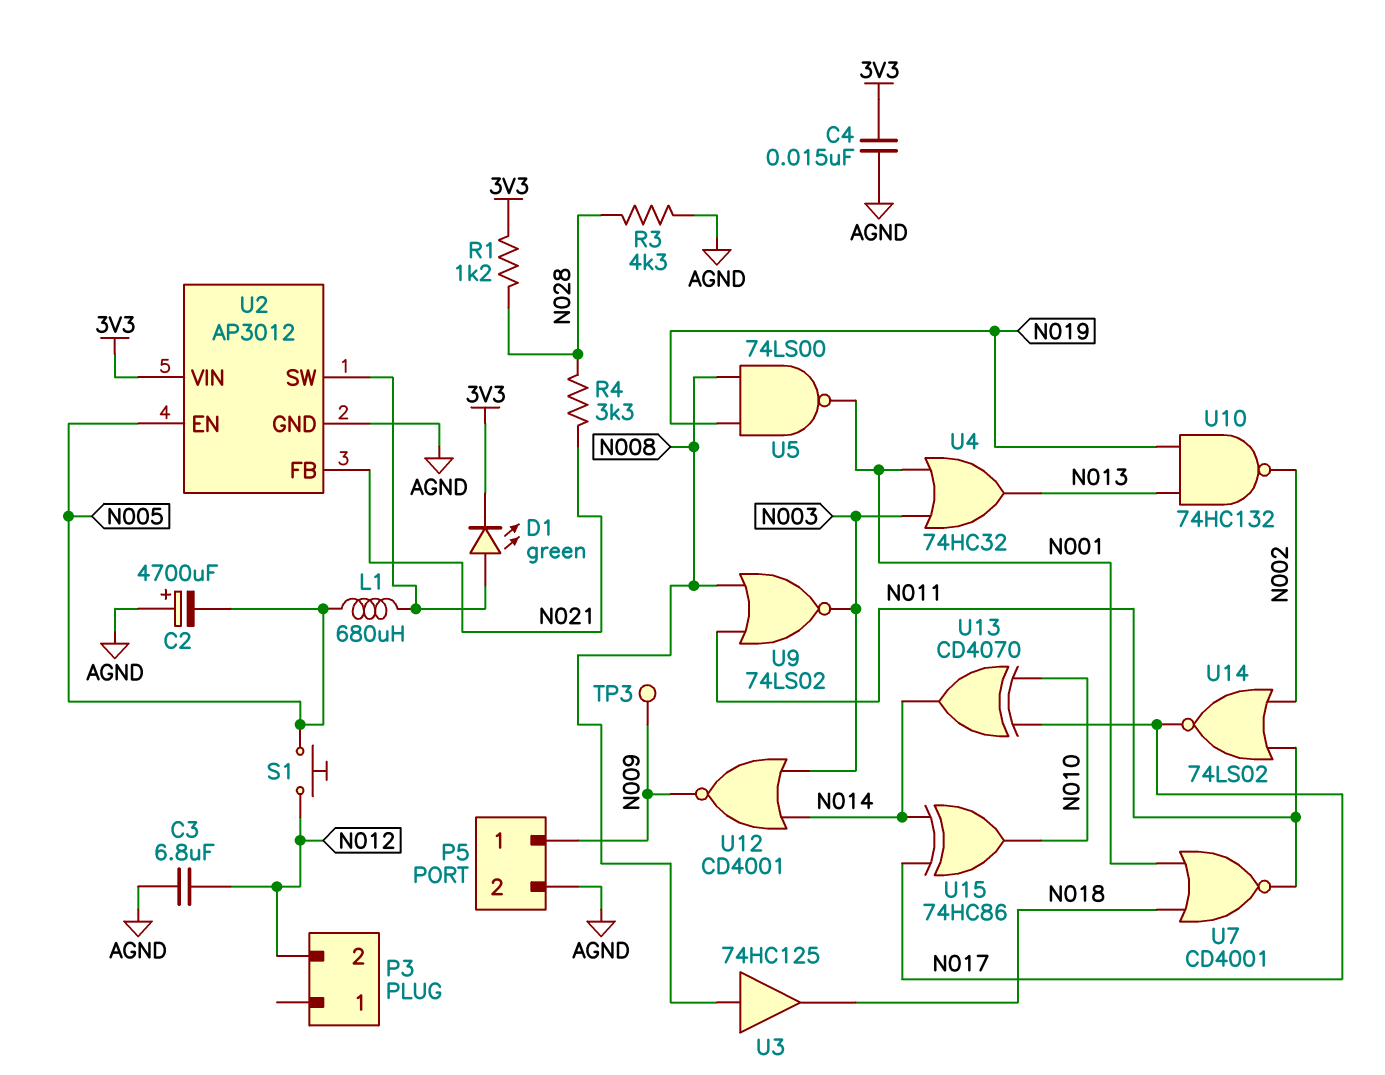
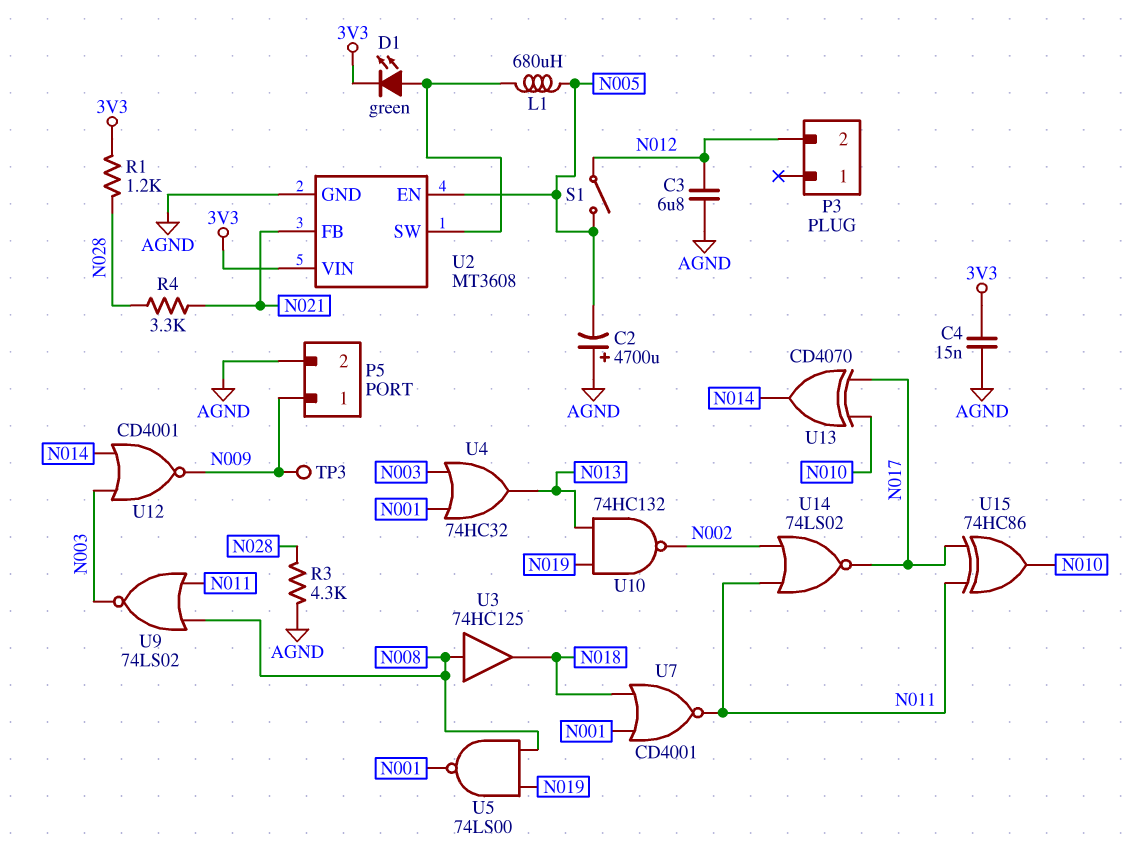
S1: button (N005, N012) -> switch (N005, N012)
U2: AP3012 -> MT3608
U15: XOR 74HC86 (in N014, in N017, out N010) -> XOR 74HC86 (in N011, in N017, out N010)

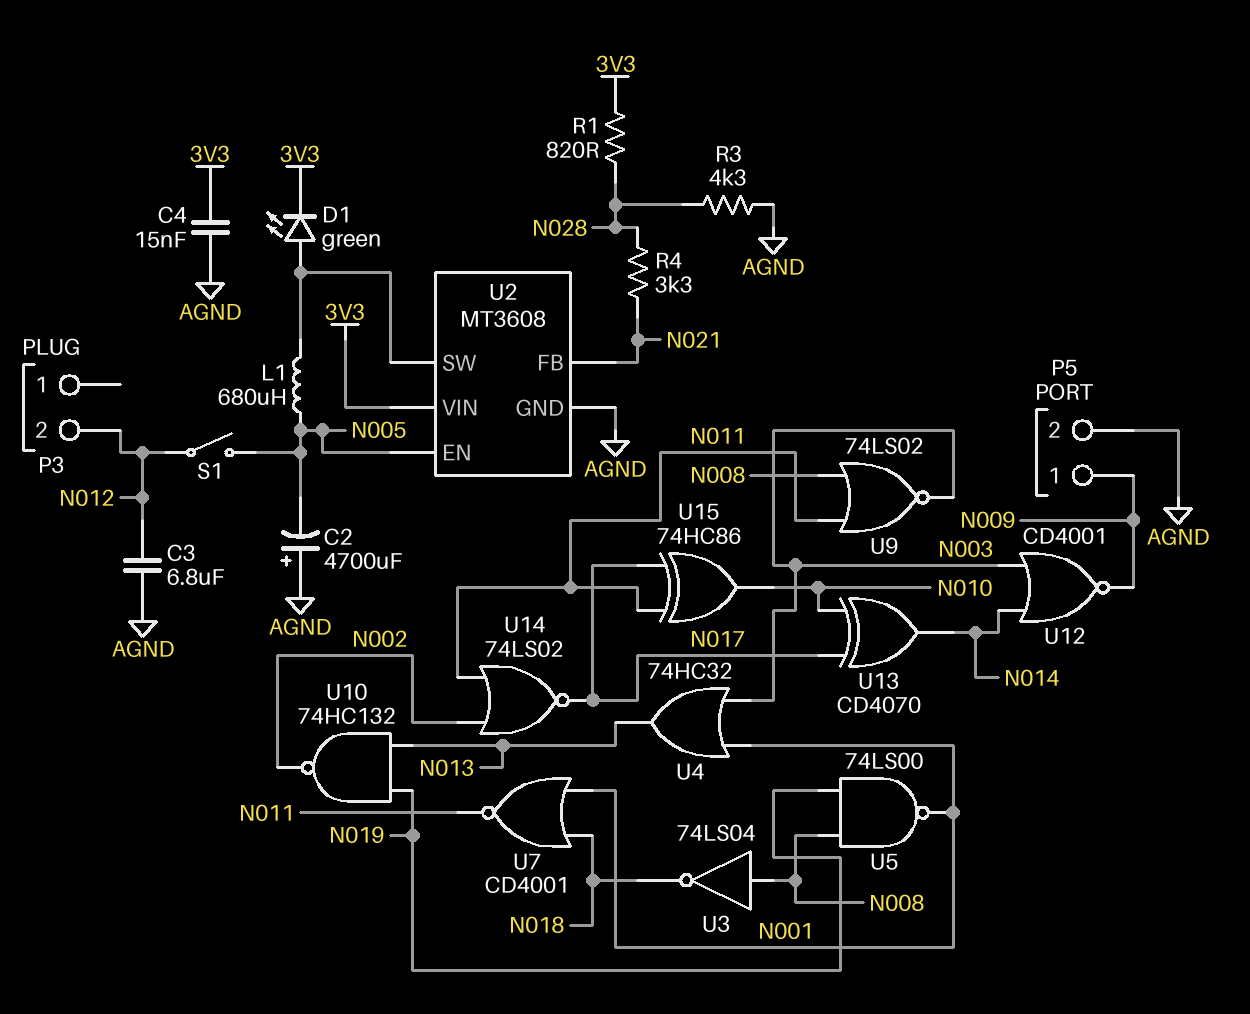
R1: 1.2k (3V3, N028) -> 820 (3V3, N028)
TP3: test point (N009) -> none
U3: buffer 74HC125 (in N008, out N018) -> NOT 74LS04 (in N008, out N018)

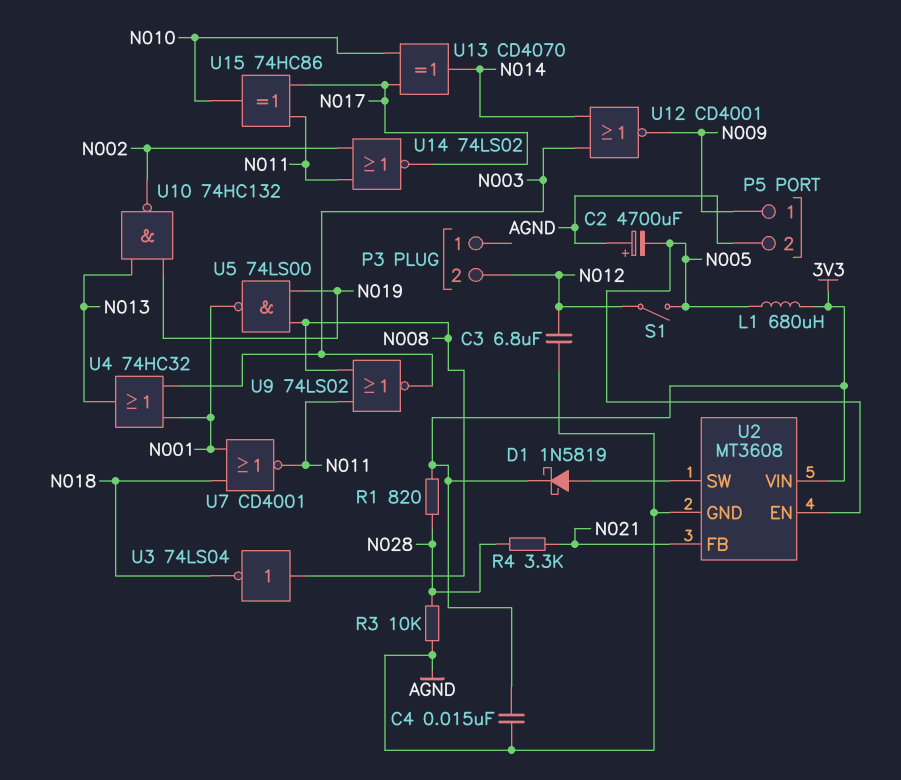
D1: LED green (A U2/SW, K 3V3) -> schottky 1N5819 (A U2/SW, K 3V3)
L1: 680uH (N005, U2/SW) -> 680uH (3V3, N005)
R3: 4.3k (AGND, N028) -> 10k (AGND, N028)

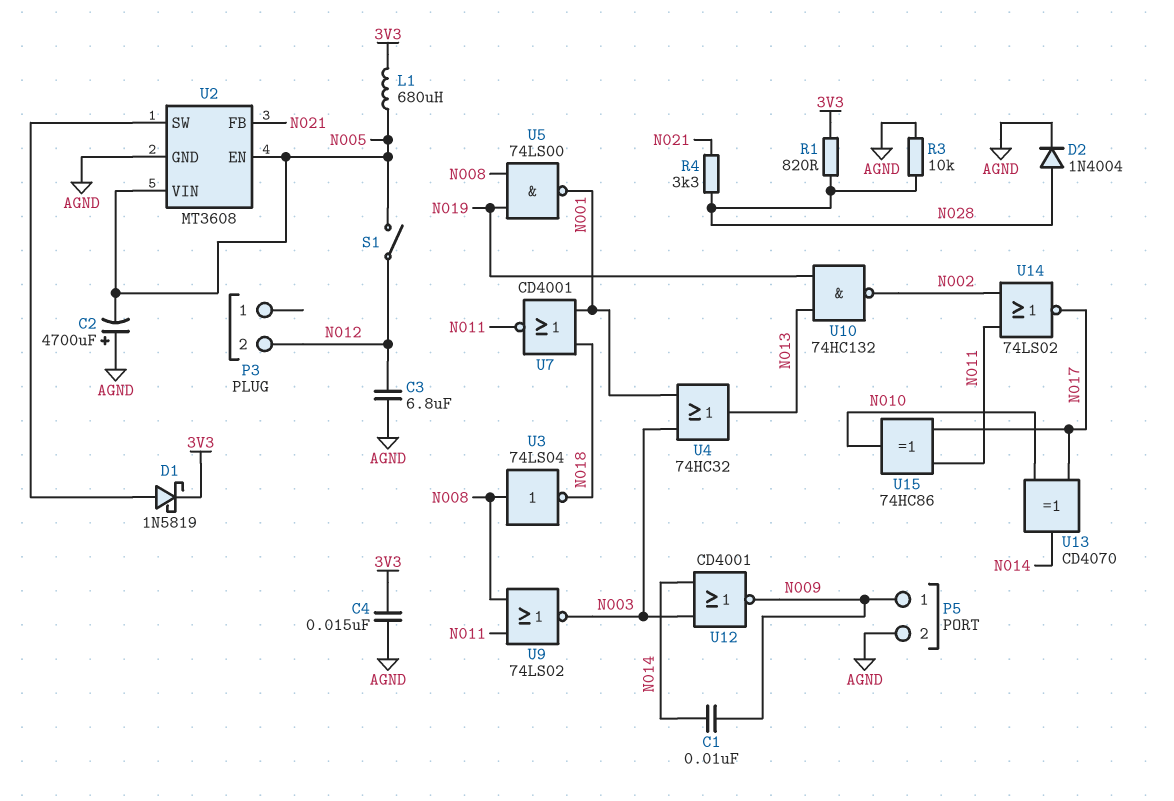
C1: none -> 10nF (N009, N014)
D2: none -> diode 1N4004 (A N028, K AGND)
U2 pin VIN: 3V3 -> N005

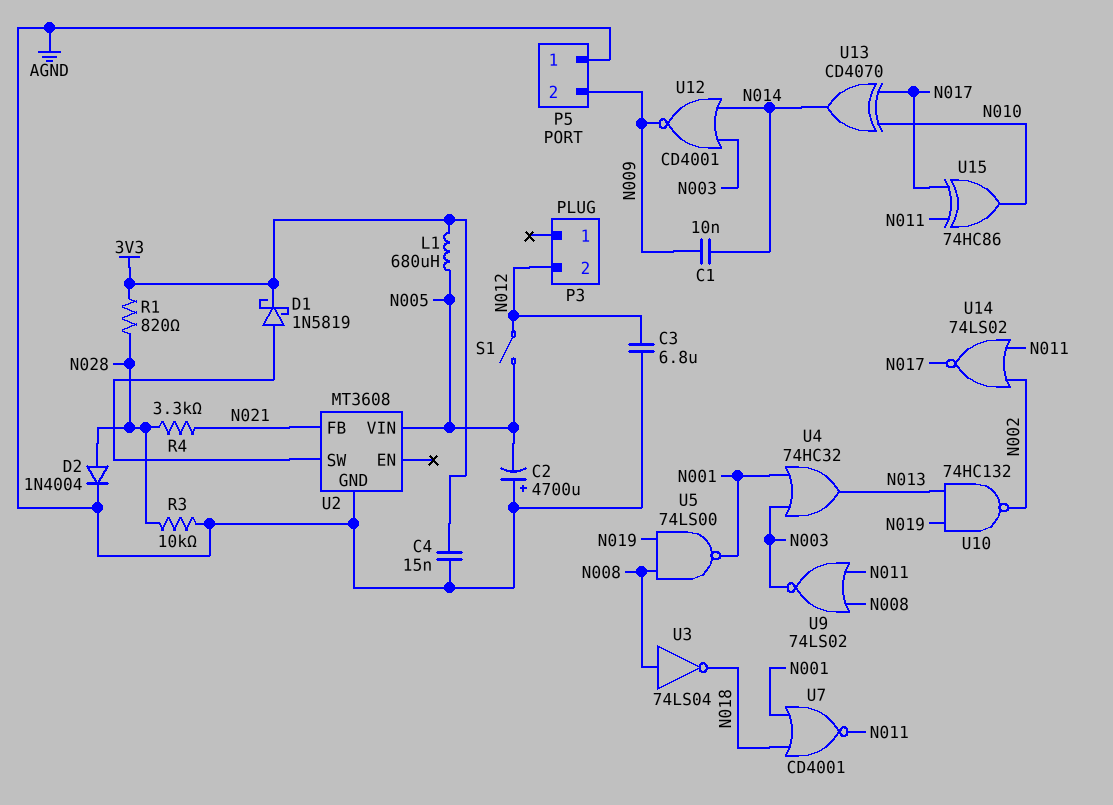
P5 pin 1: N009 -> AGND
P5 pin 2: AGND -> N009
U2 pin EN: N005 -> none

